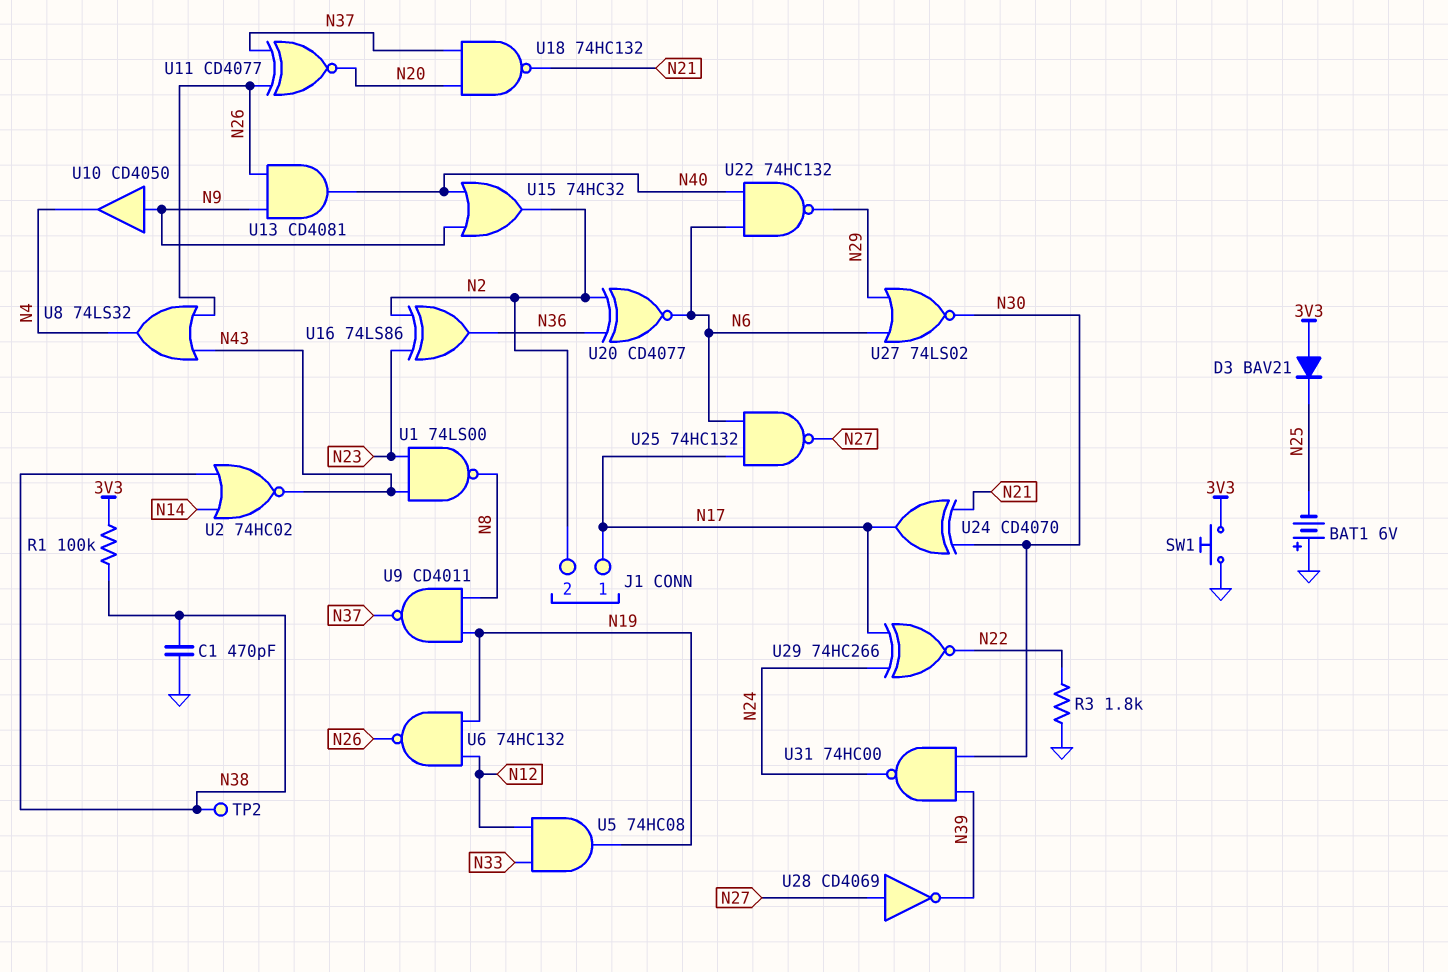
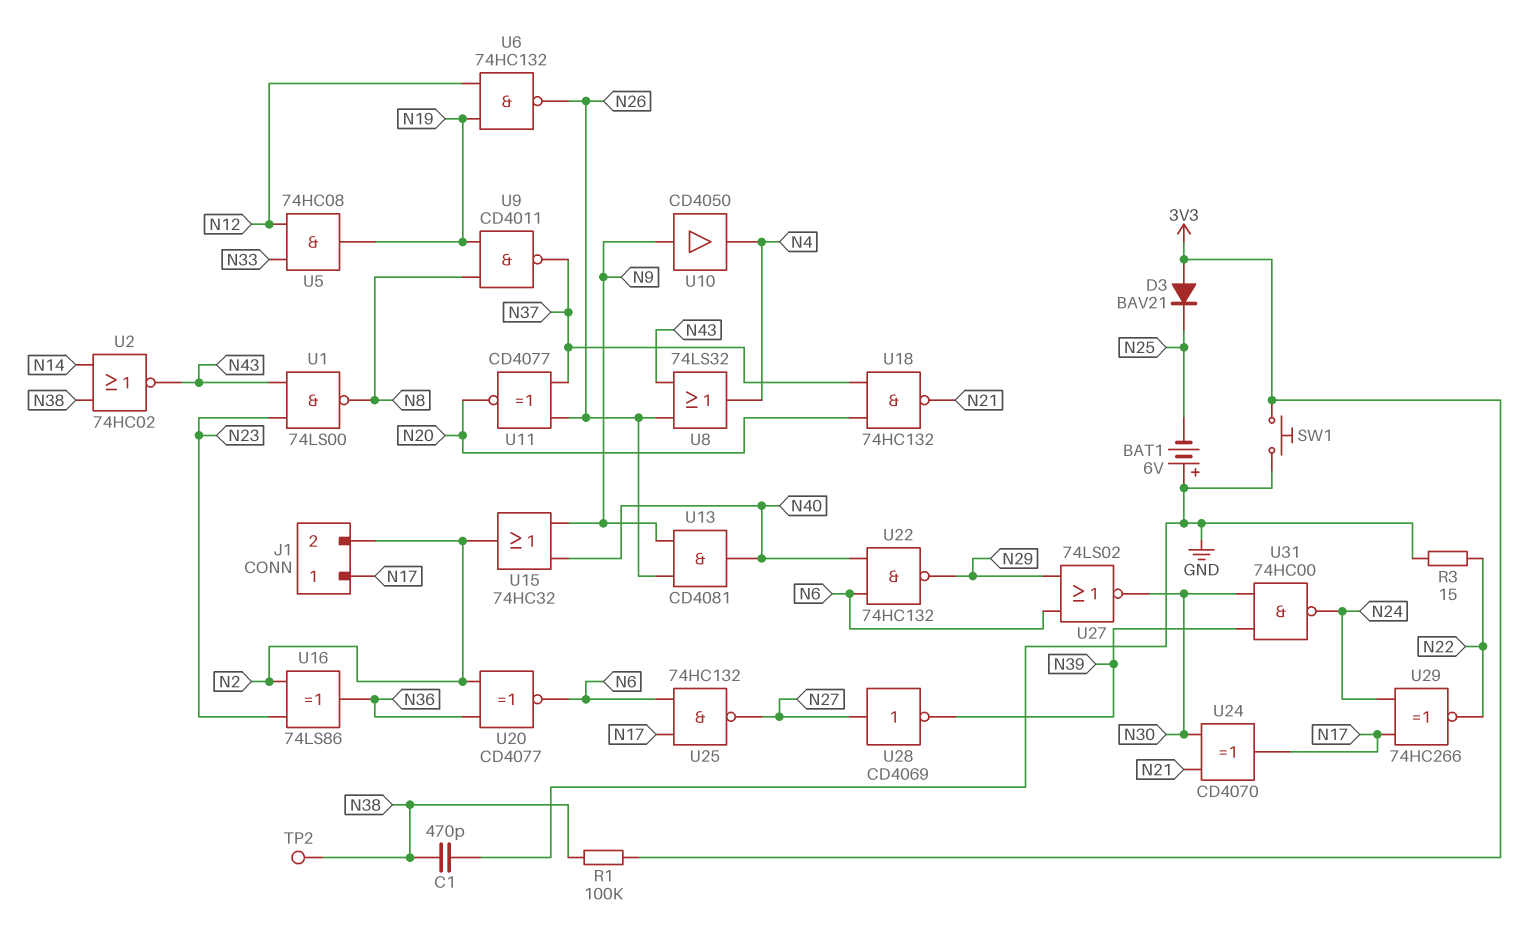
R3: 1.8k (GND, N22) -> 15 (GND, N22)

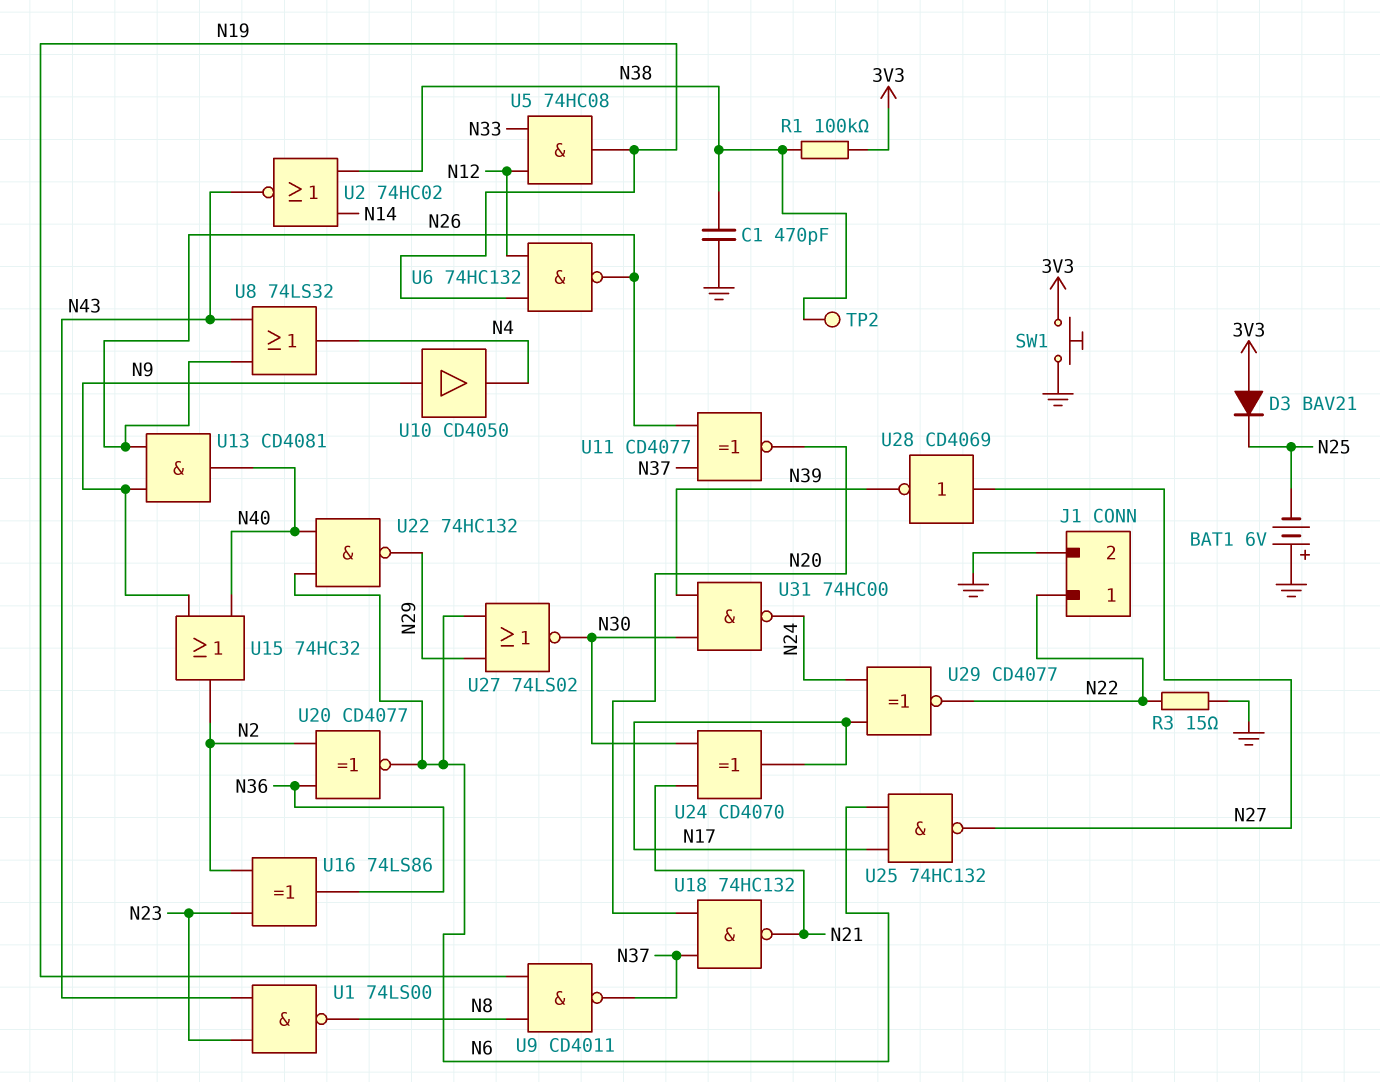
J1 pin 1: N17 -> N22
J1 pin 2: N2 -> GND
U29: XNOR 74HC266 (in N17, in N24, out N22) -> XNOR CD4077 (in N17, in N24, out N22)

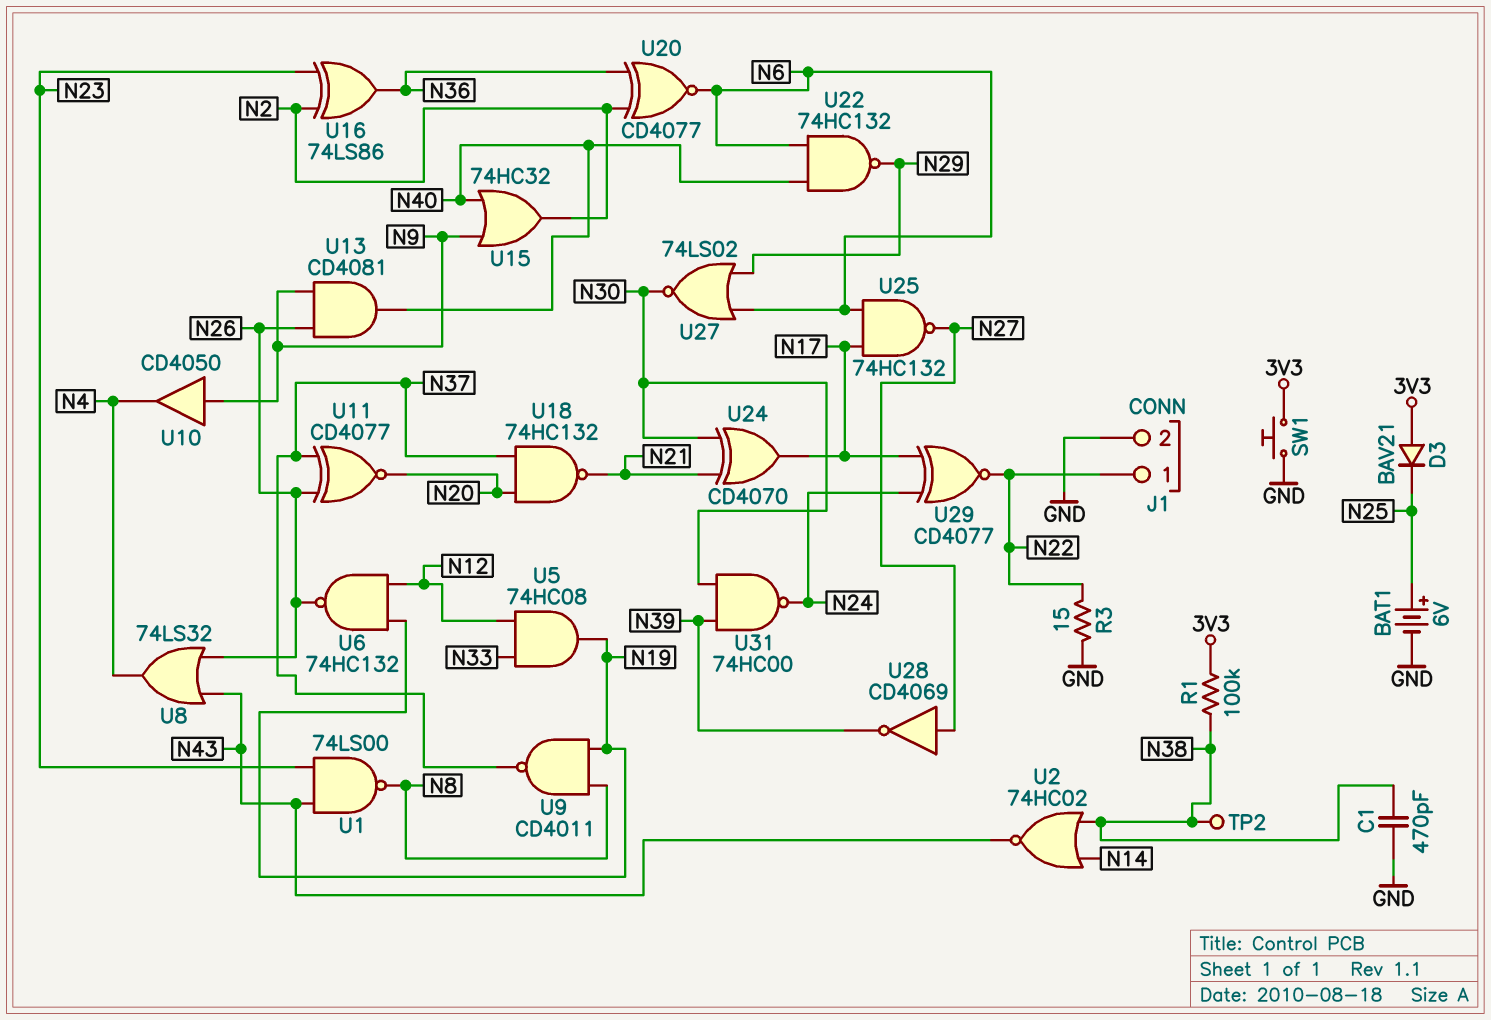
BAT1: 6V (plus GND, minus N25) -> 6V (plus N25, minus GND)

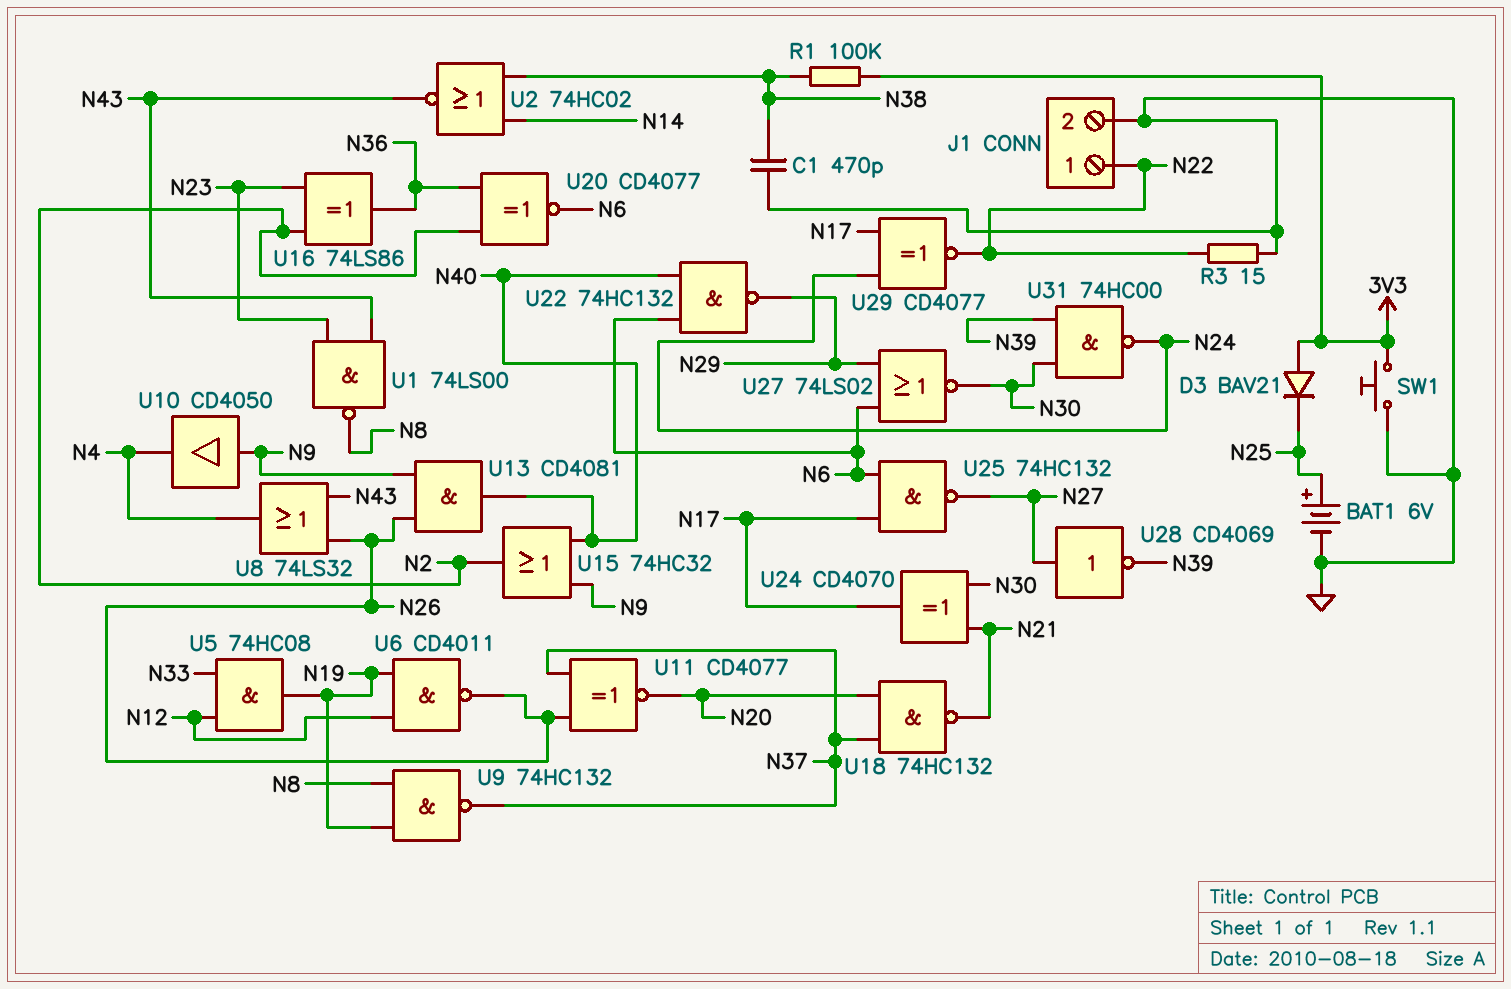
TP2: test point (N38) -> none
U6: NAND 74HC132 (in N12, in N19, out N26) -> NAND CD4011 (in N12, in N19, out N26)
U9: NAND CD4011 (in N8, in N19, out N37) -> NAND 74HC132 (in N8, in N19, out N37)

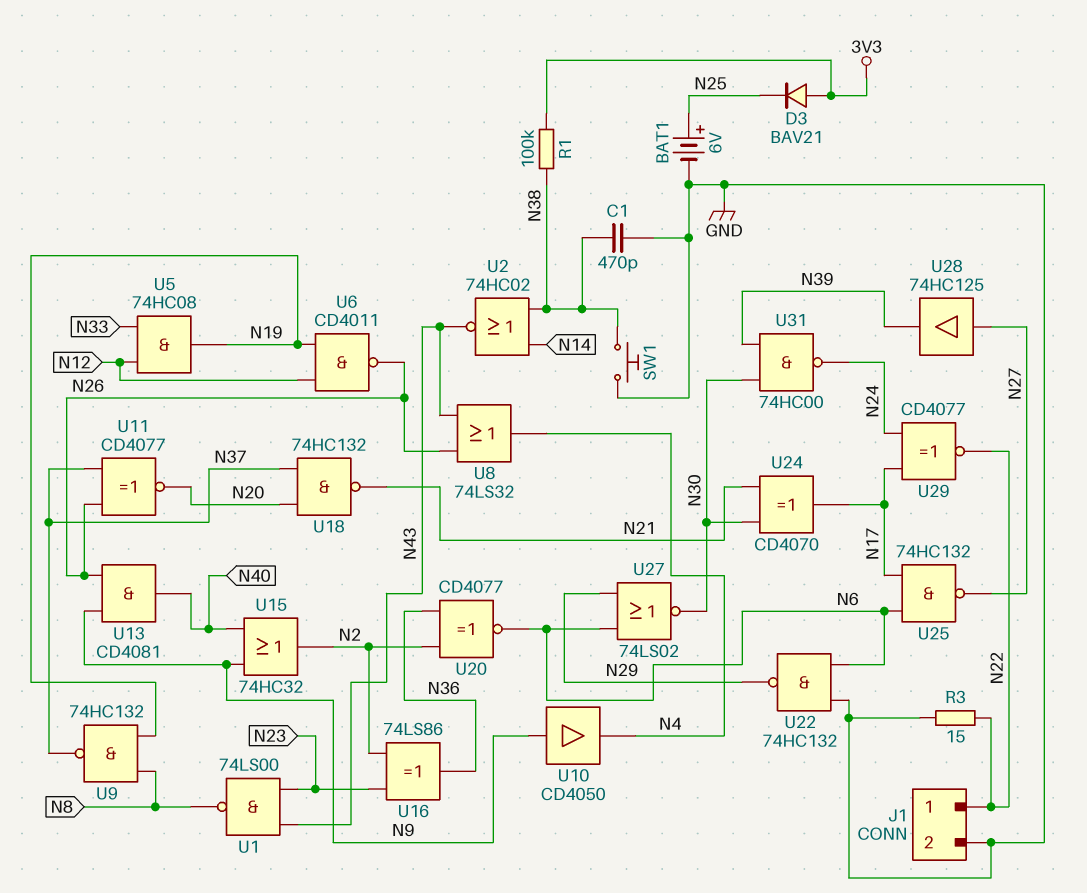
SW1: button (3V3, GND) -> button (GND, N38)
U22: NAND 74HC132 (in N6, in N40, out N29) -> NAND 74HC132 (in GND, in N6, out N29)
U28: NOT CD4069 (in N27, out N39) -> buffer 74HC125 (in N27, out N39)

